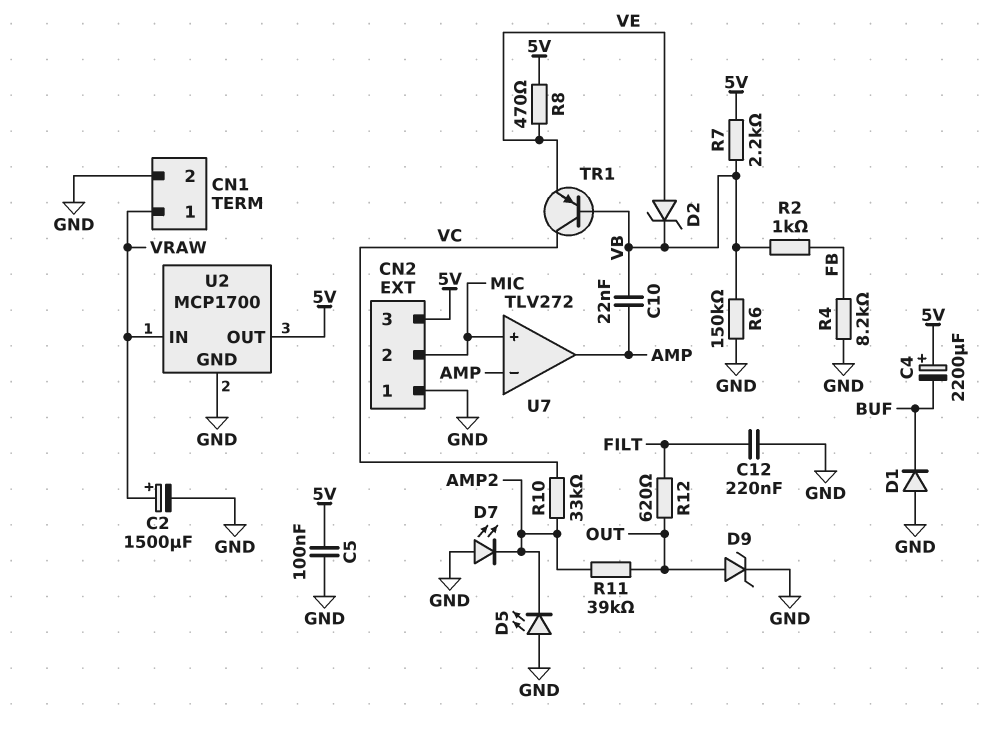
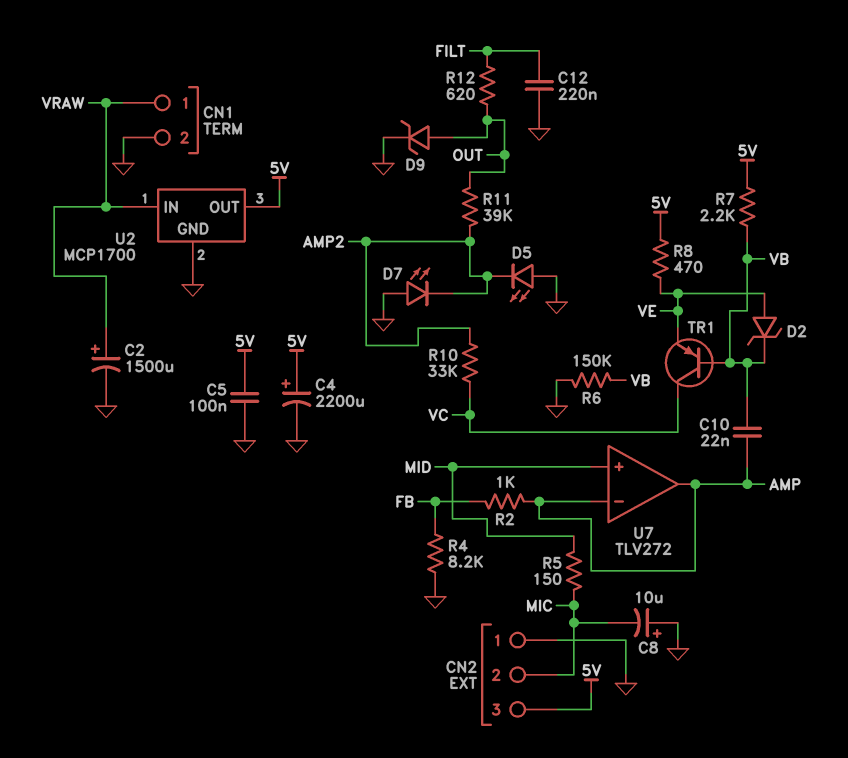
C4: 2200uF (plus 5V, minus BUF) -> 2200uF (plus 5V, minus GND)
C8: none -> 10uF (plus GND, minus MIC)
D1: diode (A GND, K BUF) -> none
R2: 1k (FB, VB) -> 1k (AMP, FB)
R5: none -> 150 (MIC, MID)
U7 pin in+: MIC -> MID

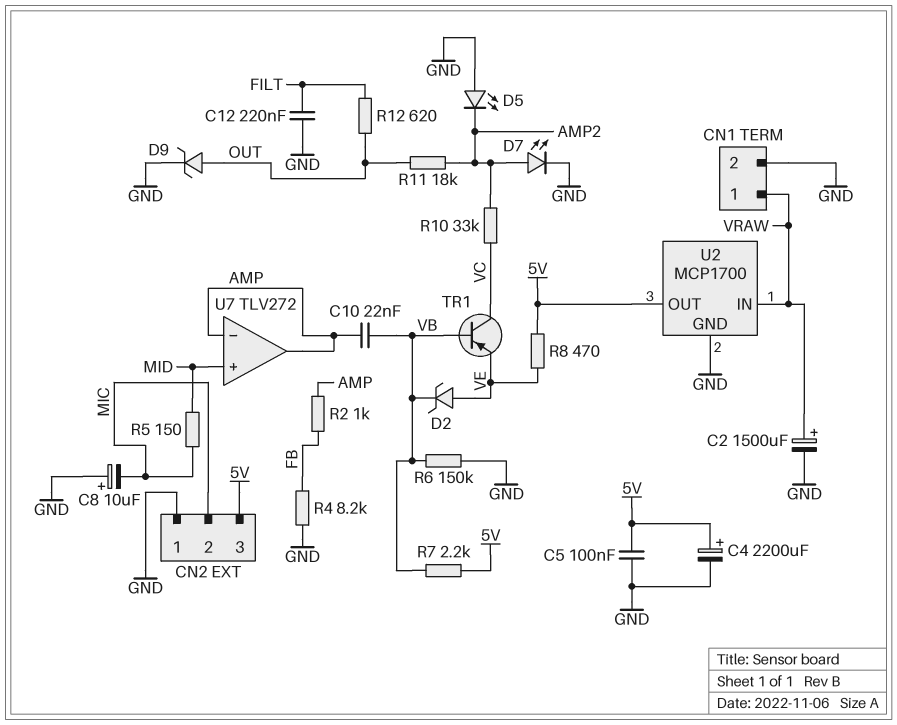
D7: LED (A GND, K AMP2) -> LED (A AMP2, K GND)
R11: 39k (AMP2, OUT) -> 18k (AMP2, OUT)

